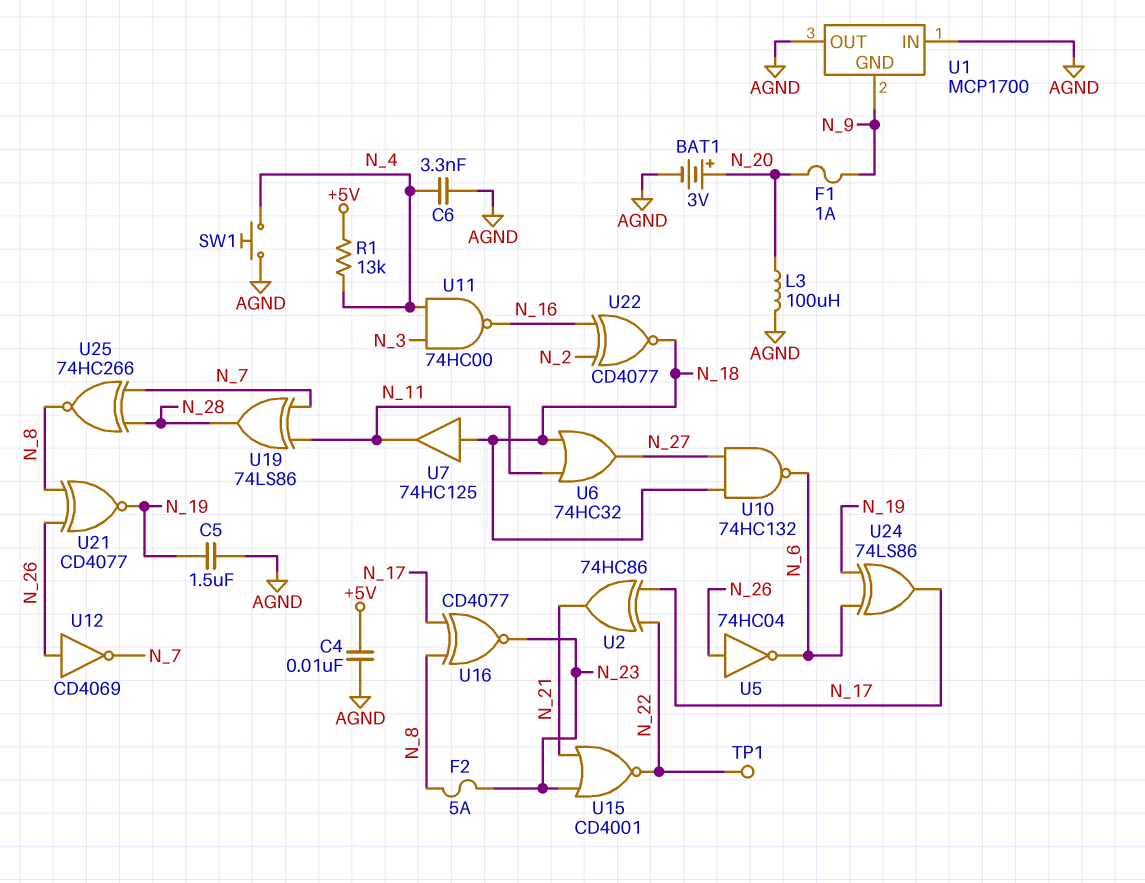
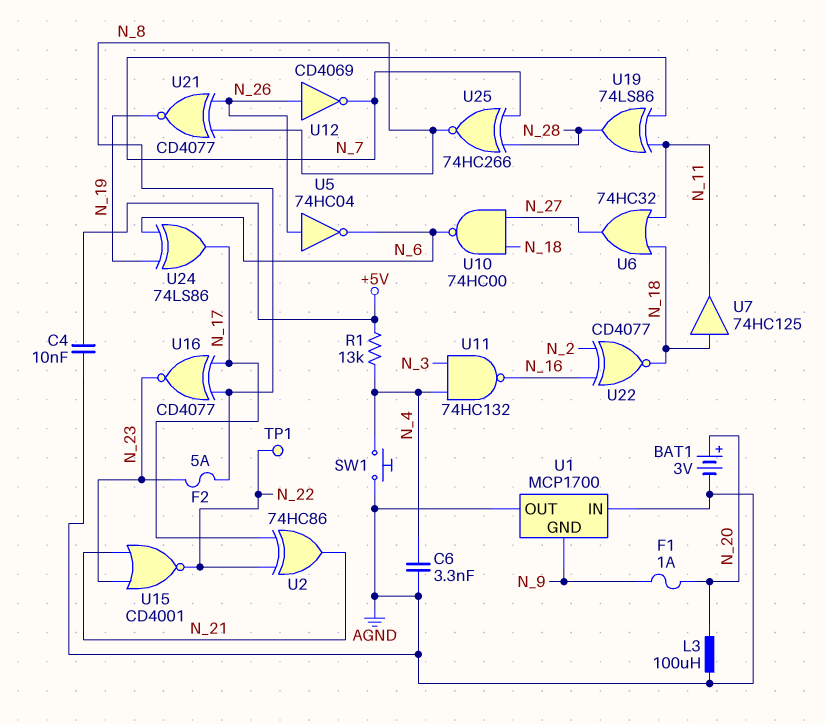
C5: 1.5uF (AGND, N_19) -> none
U10: NAND 74HC132 (in N_18, in N_27, out N_6) -> NAND 74HC00 (in N_18, in N_27, out N_6)
U11: NAND 74HC00 (in N_3, in N_4, out N_16) -> NAND 74HC132 (in N_3, in N_4, out N_16)

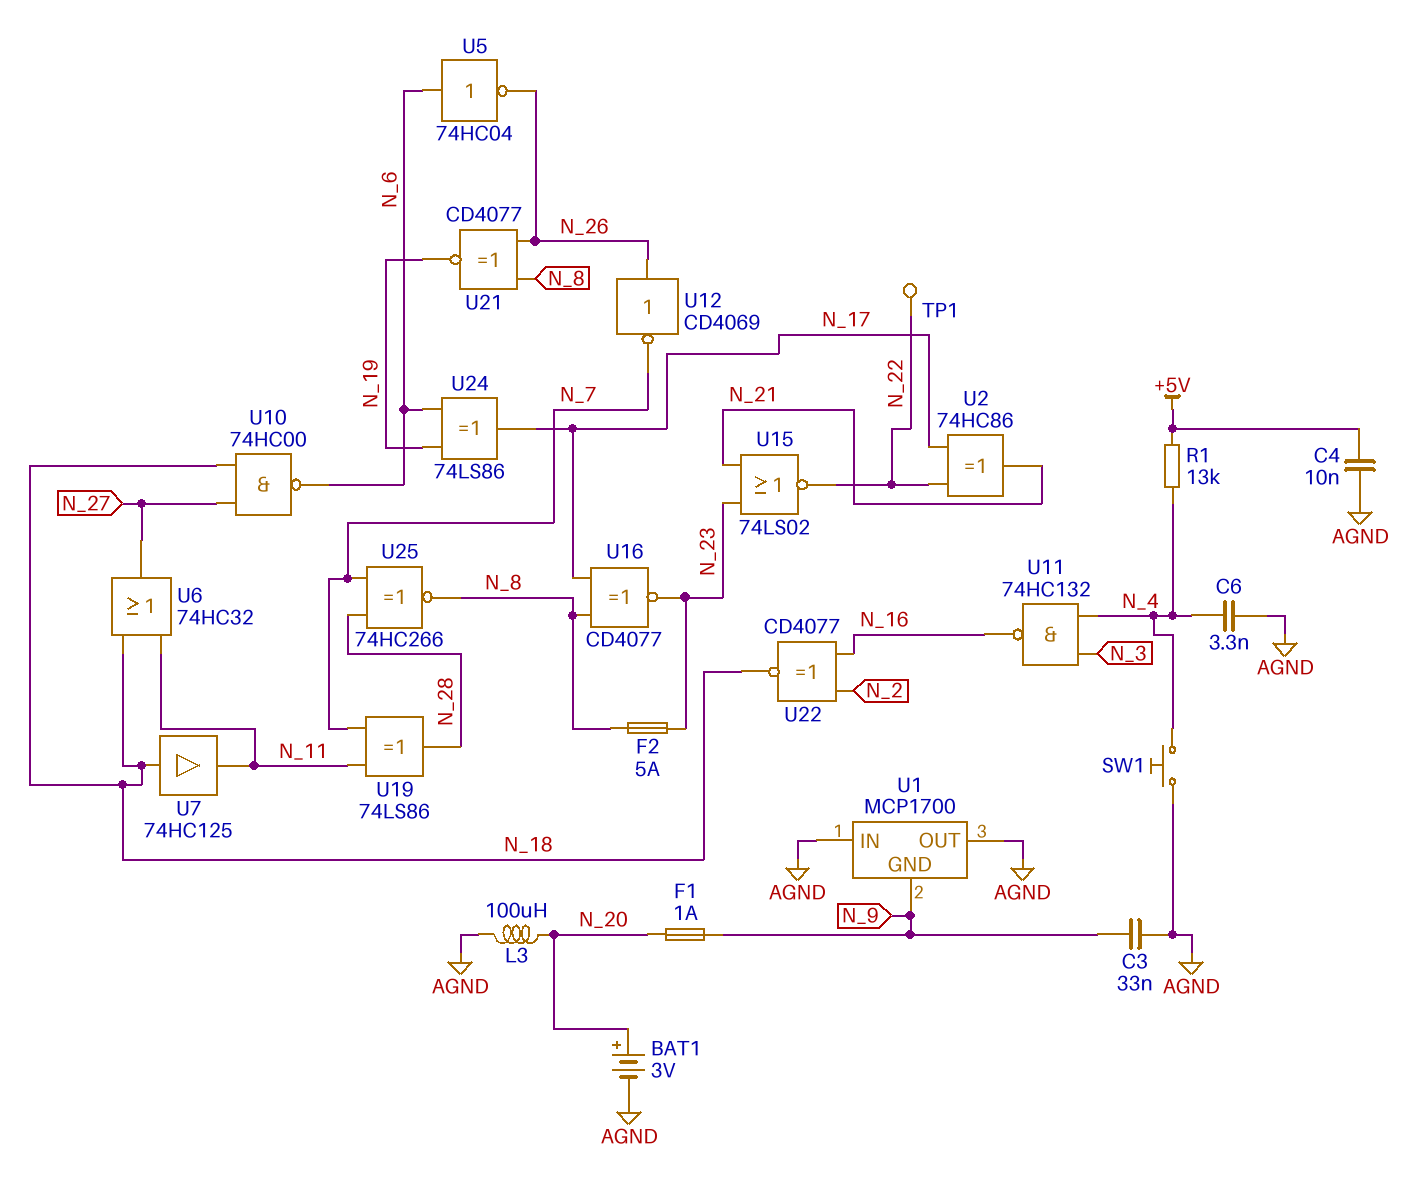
C3: none -> 33nF (AGND, N_9)
U5: NOT 74HC04 (in N_26, out N_6) -> NOT 74HC04 (in N_6, out N_26)
U15: NOR CD4001 (in N_21, in N_23, out N_22) -> NOR 74LS02 (in N_21, in N_23, out N_22)

